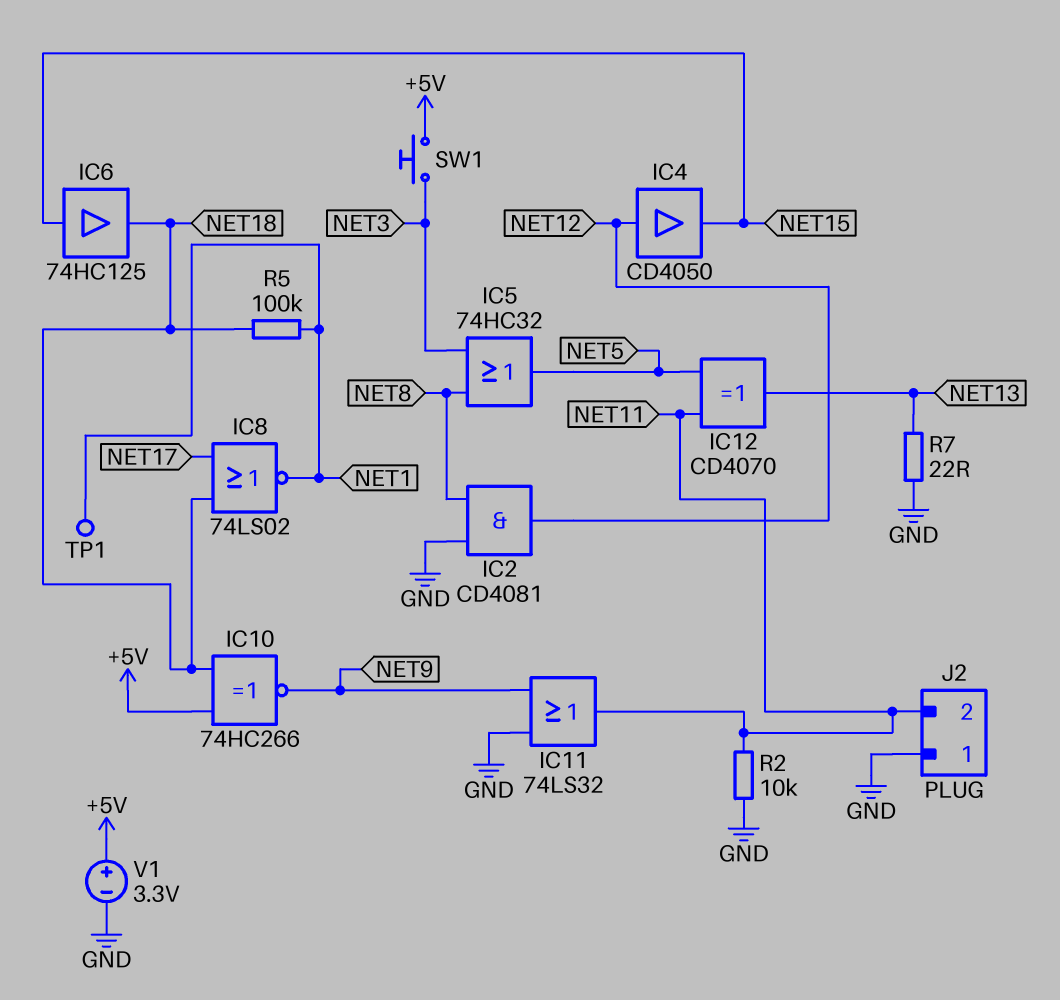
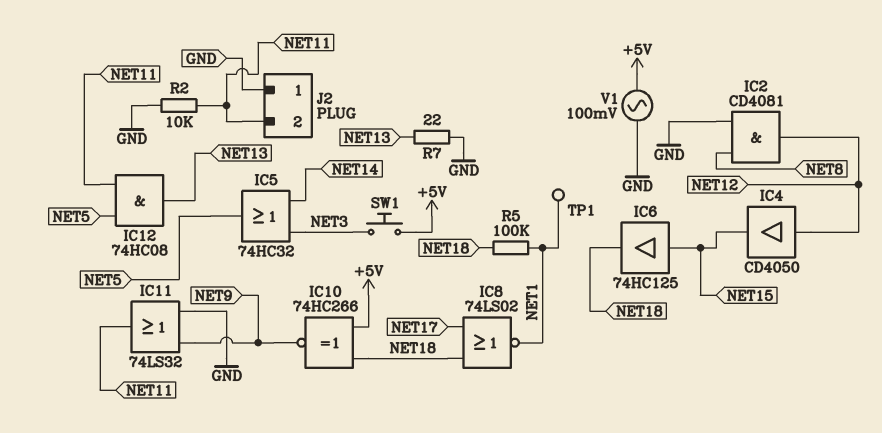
IC5: OR 74HC32 (in NET3, in NET8, out NET5) -> OR 74HC32 (in NET3, in NET14, out NET5)
IC12: XOR CD4070 (in NET5, in NET11, out NET13) -> AND 74HC08 (in NET5, in NET11, out NET13)
V1: 3.3V (plus +5V, minus GND) -> AC 100mV (+5V, GND)

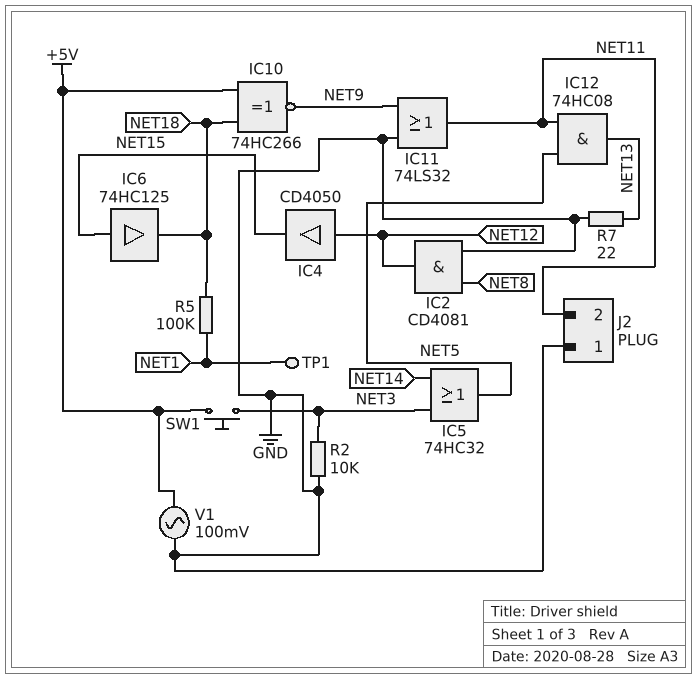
IC8: NOR 74LS02 (in NET17, in NET18, out NET1) -> none
R2: 10k (GND, NET11) -> 10k (GND, NET3)

